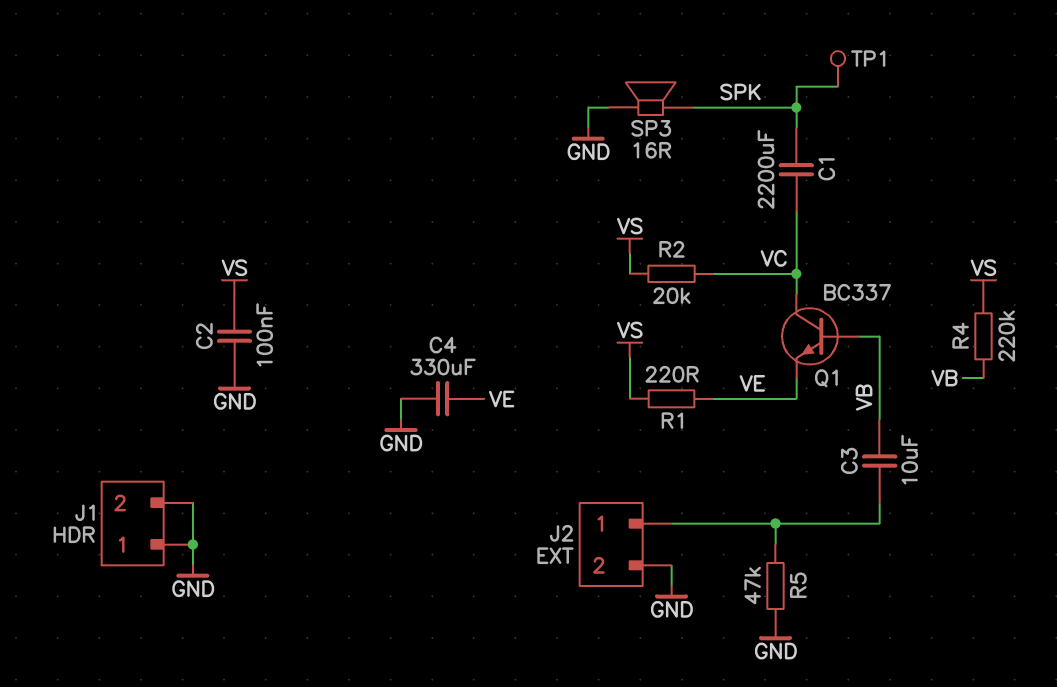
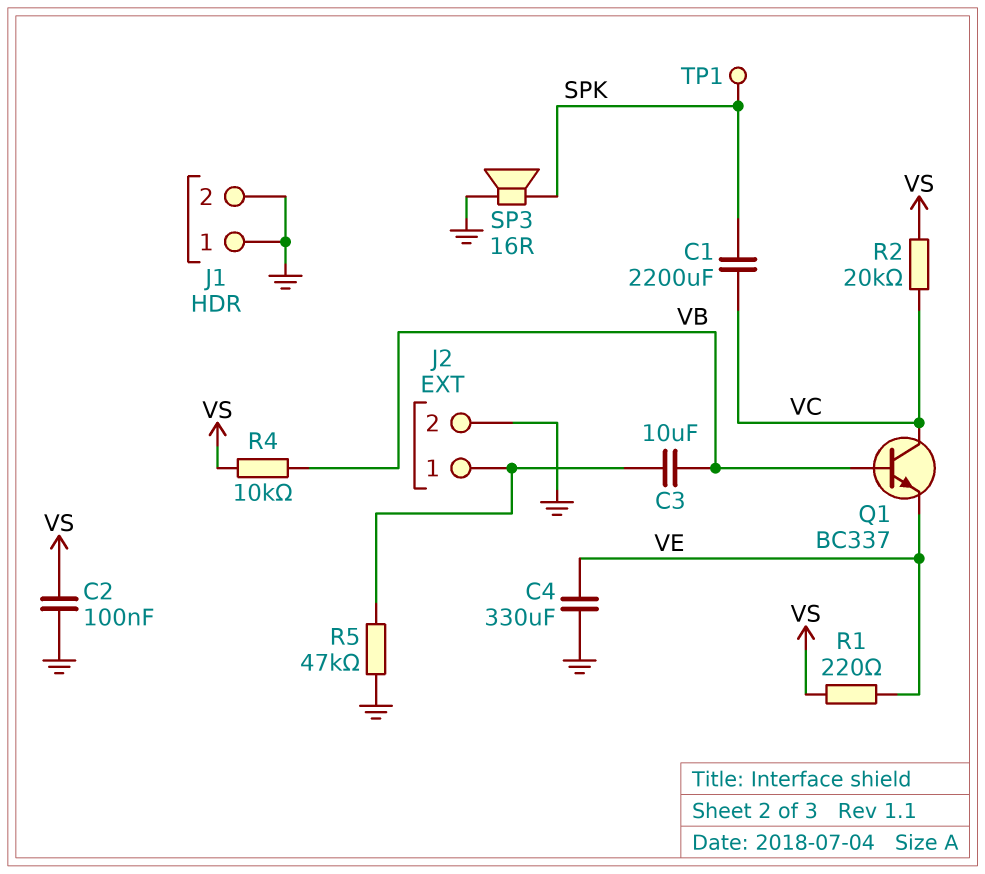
R4: 220k (VB, VS) -> 10k (VB, VS)

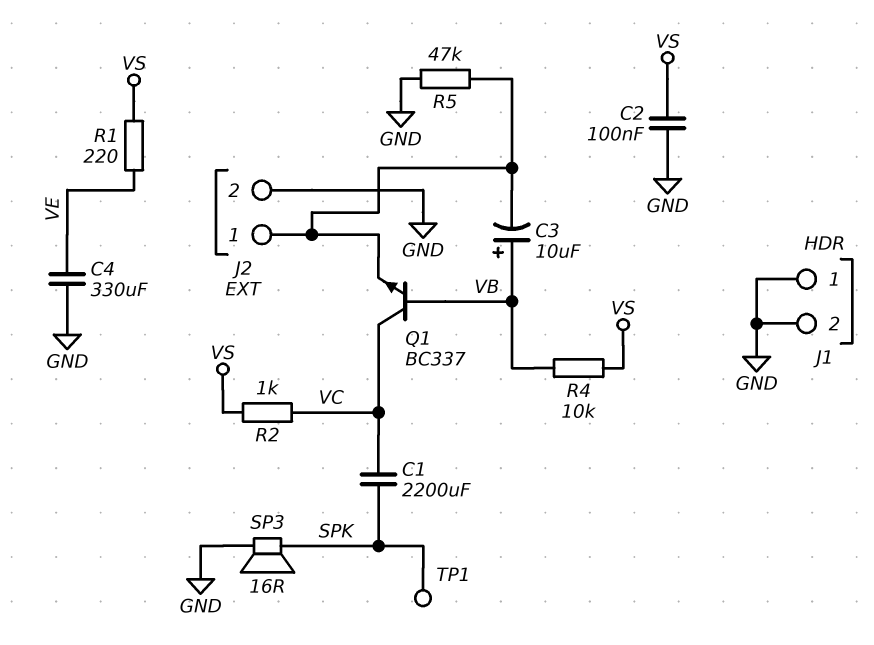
C3: 10uF (J2/1, VB) -> 10uF (plus VB, minus J2/1)
Q1: NPN BC337 (B VB, C VC, E VE) -> NPN BC337 (B VB, C VC, E J2/1)
R2: 20k (VC, VS) -> 1k (VC, VS)

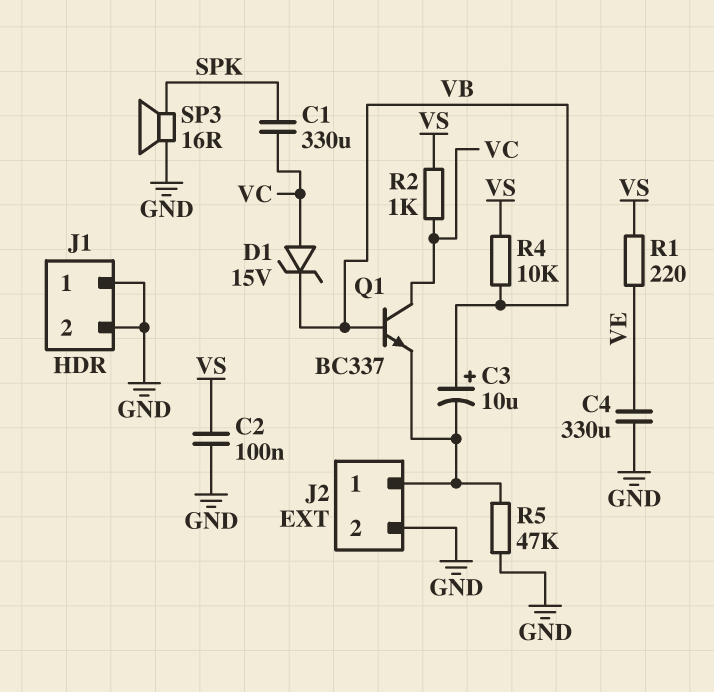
C1: 2200uF (SPK, VC) -> 330uF (SPK, VC)
D1: none -> zener 15V (A VC, K VB)
TP1: test point (SPK) -> none

